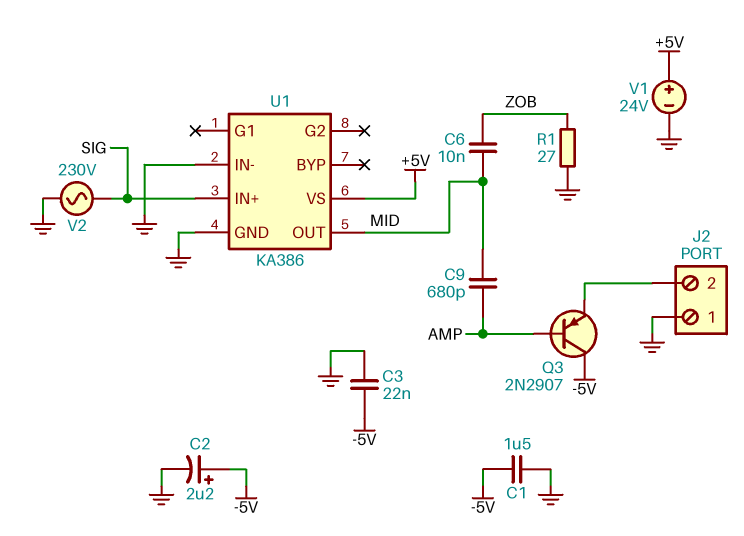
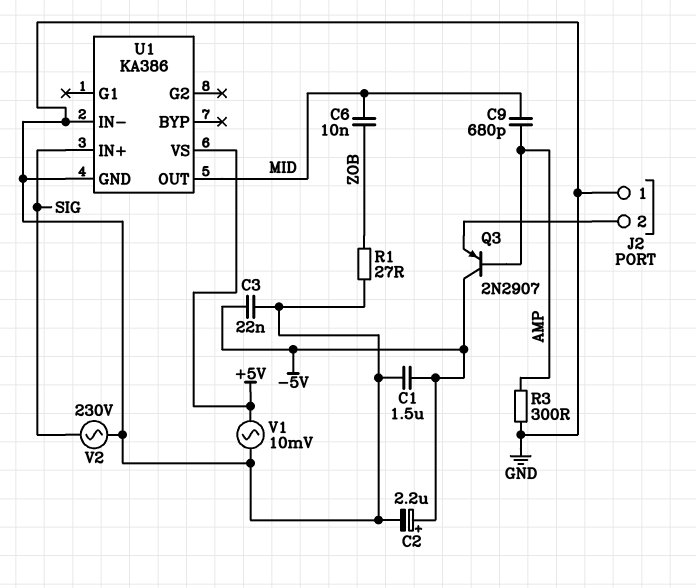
R3: none -> 300 (AMP, GND)
V1: 24V (plus +5V, minus GND) -> AC 10mV (+5V, GND)

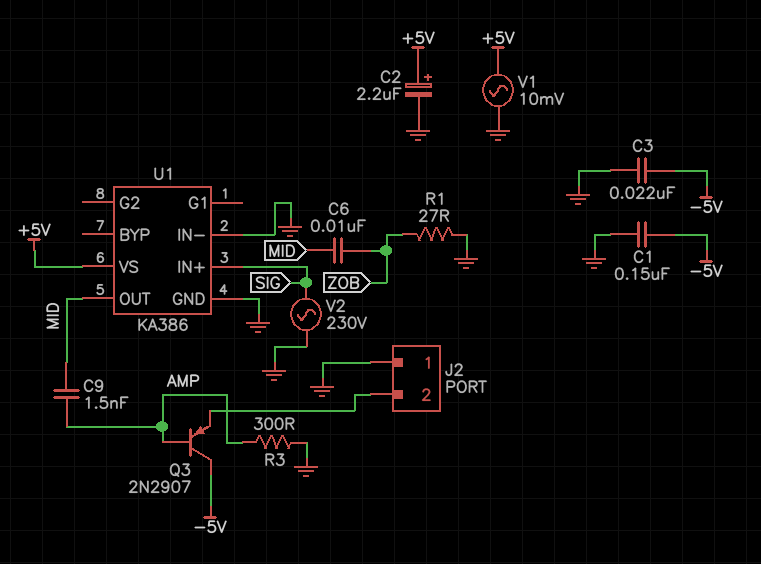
C1: 1.5uF (-5V, GND) -> 150nF (-5V, GND)
C2: 2.2uF (plus -5V, minus GND) -> 2.2uF (plus +5V, minus GND)
C9: 680pF (AMP, MID) -> 1.5nF (AMP, MID)

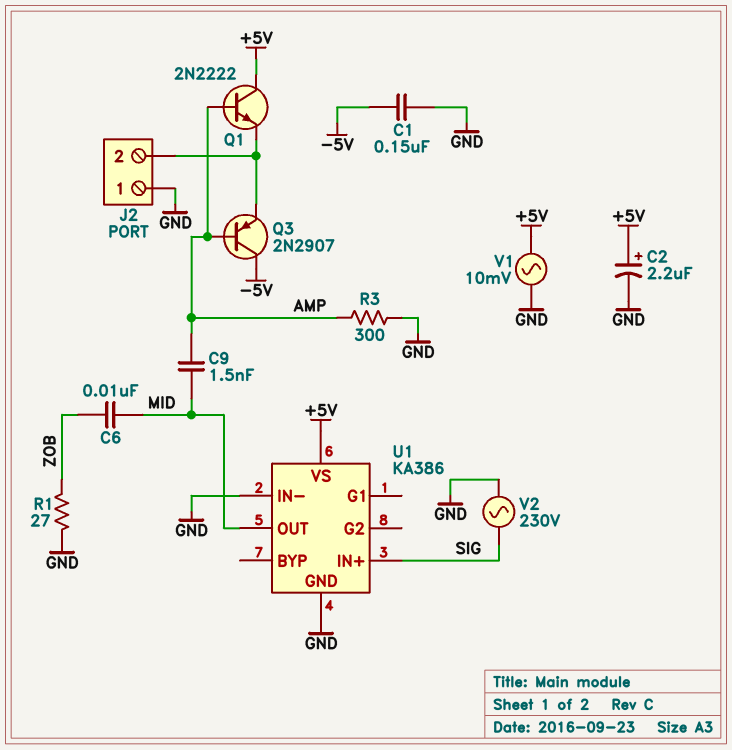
C3: 22nF (-5V, GND) -> none
Q1: none -> NPN 2N2222 (B AMP, C +5V, E J2/2)

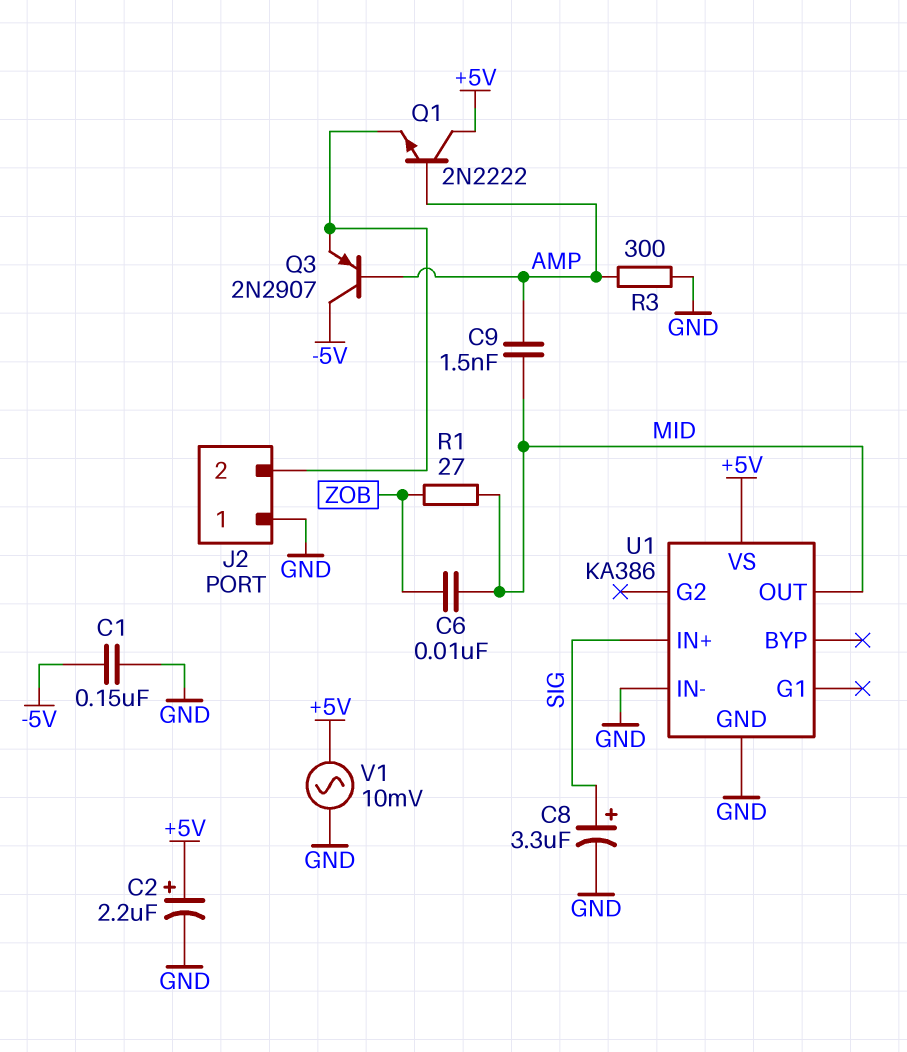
C8: none -> 3.3uF (plus SIG, minus GND)
R1: 27 (GND, ZOB) -> 27 (MID, ZOB)
V2: AC 230V (GND, SIG) -> none

